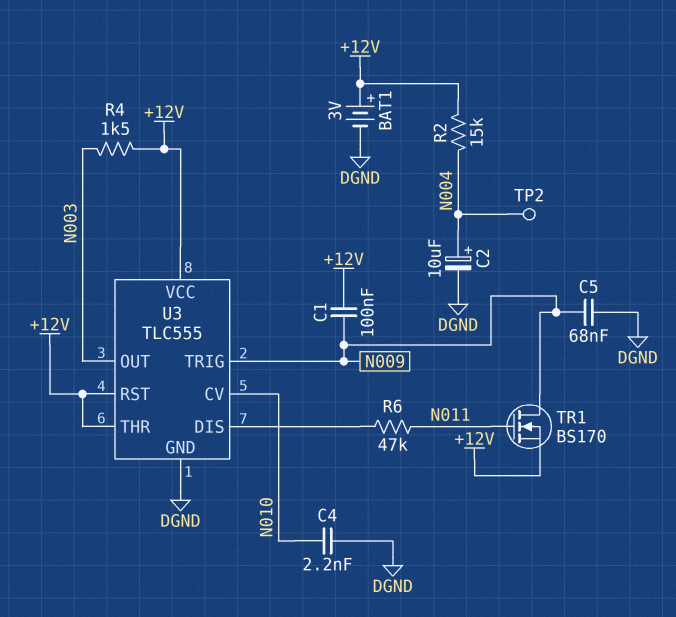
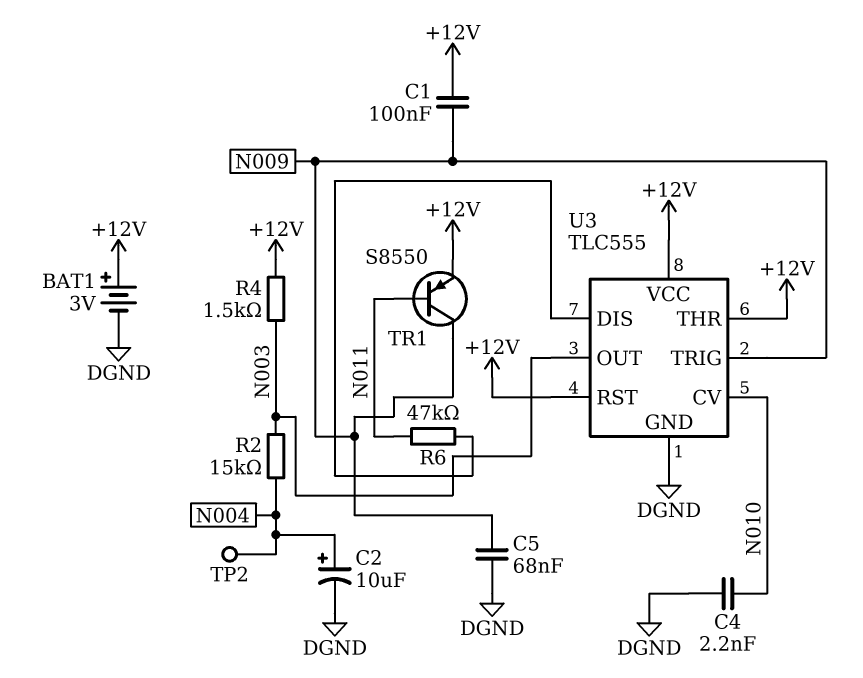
R2: 15k (+12V, N004) -> 15k (N003, N004)
TR1: NMOS BS170 (G N011, D N009, S +12V) -> PNP S8550 (B N011, C N009, E +12V)

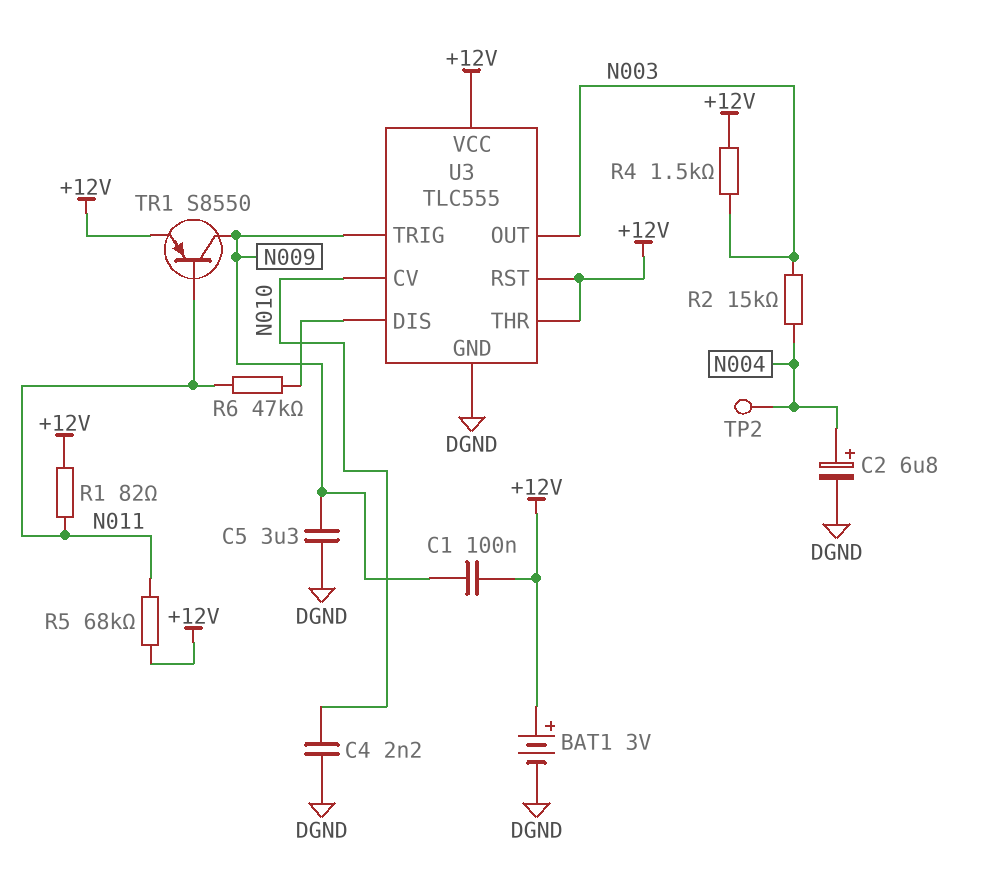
C2: 10uF (plus N004, minus DGND) -> 6.8uF (plus N004, minus DGND)
C5: 68nF (DGND, N009) -> 3.3uF (DGND, N009)
R1: none -> 82 (+12V, N011)
R5: none -> 68k (+12V, N011)

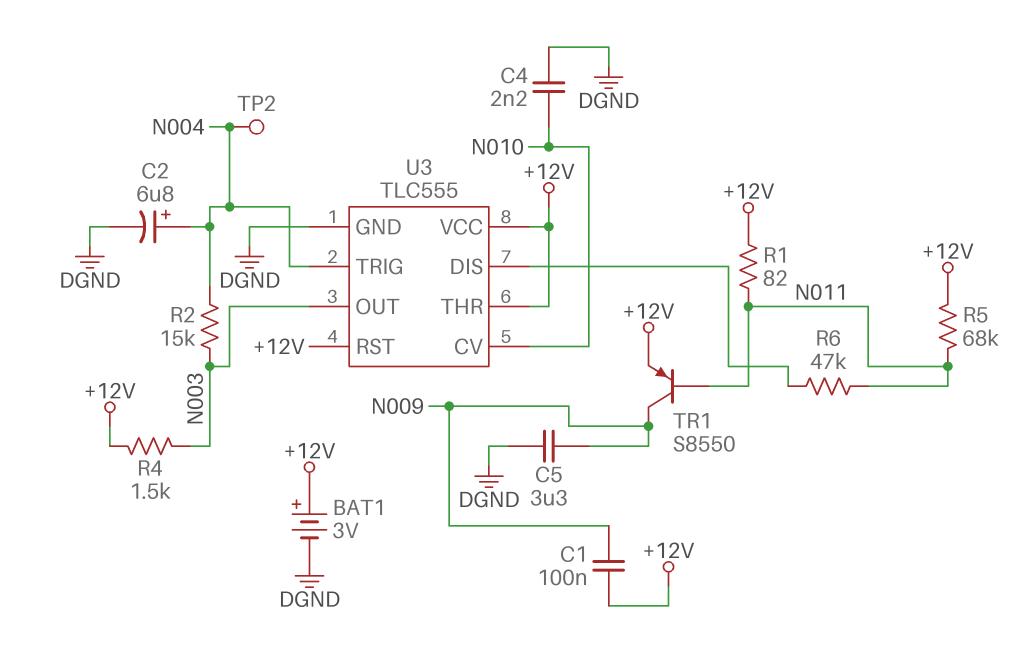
U3 pin TRIG: N009 -> N004

